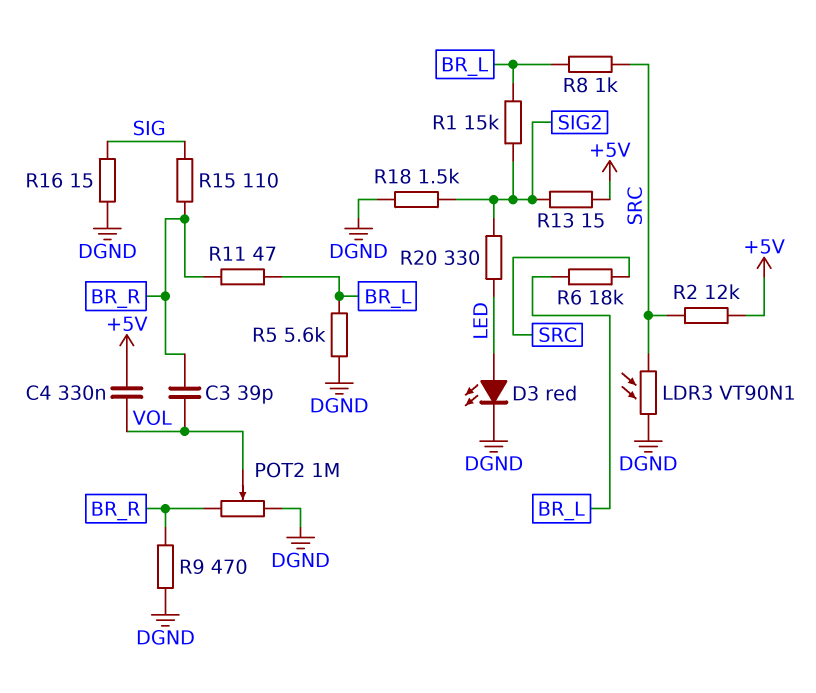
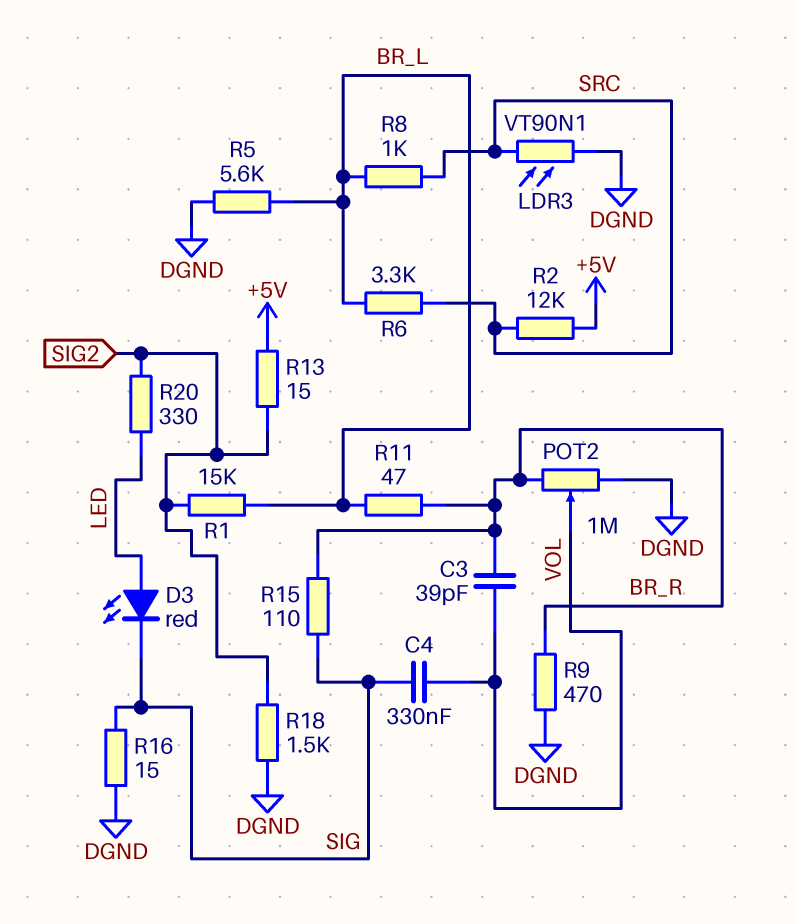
C4: 330nF (+5V, VOL) -> 330nF (SIG, VOL)
D3: LED red (A LED, K DGND) -> LED red (A LED, K SIG)
R6: 18k (BR_L, SRC) -> 3.3k (BR_L, SRC)

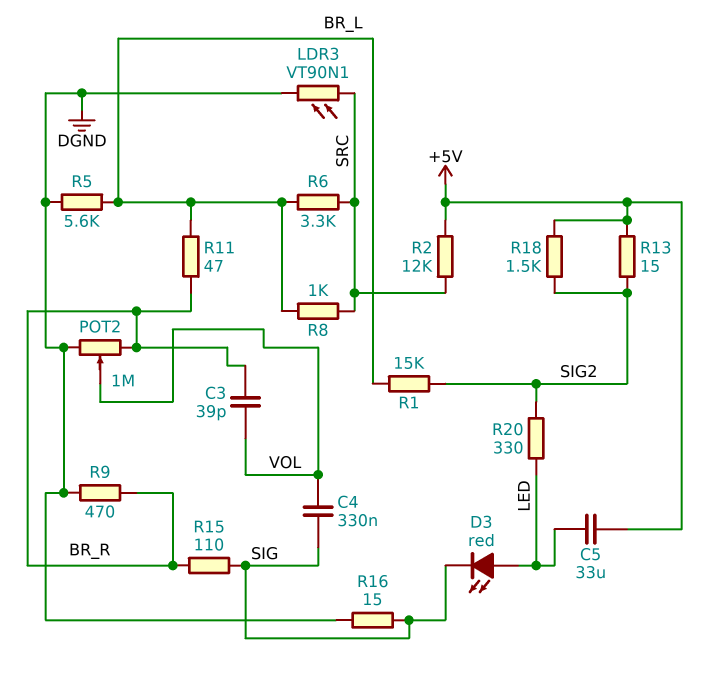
C5: none -> 33uF (+5V, LED)
R18: 1.5k (DGND, SIG2) -> 1.5k (+5V, SIG2)

